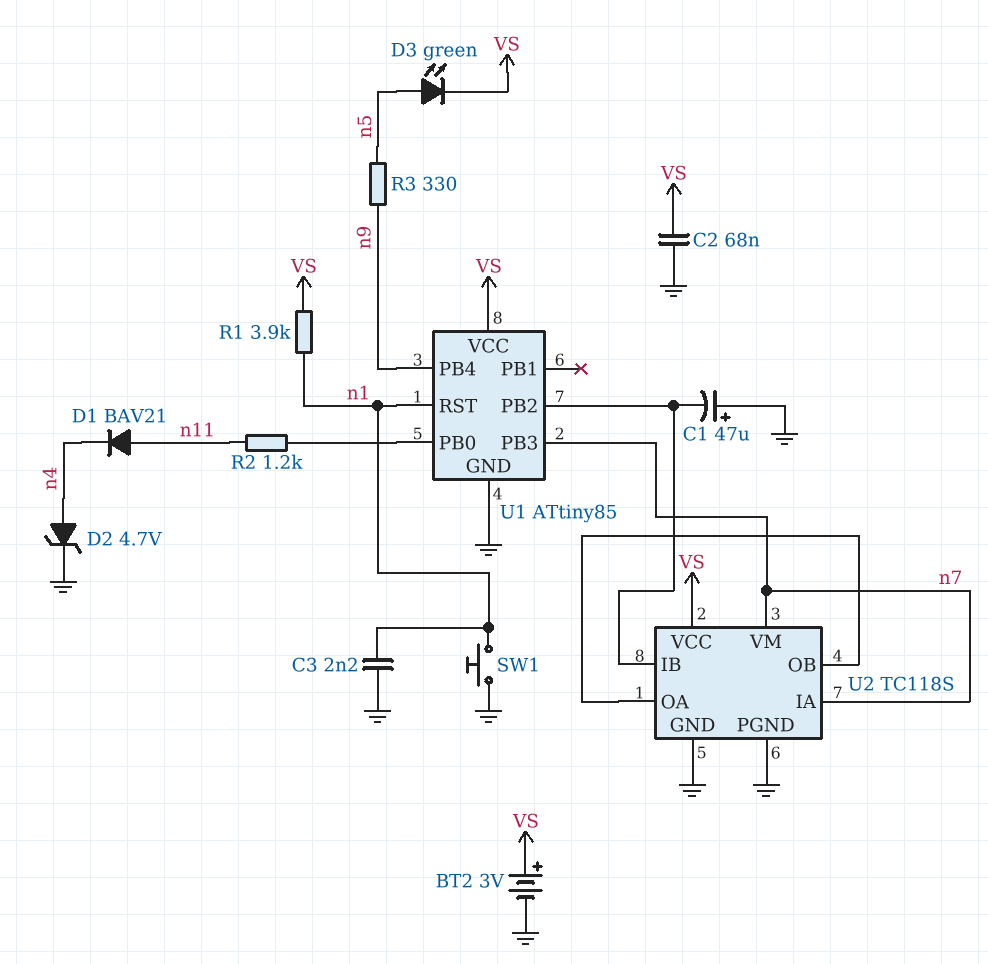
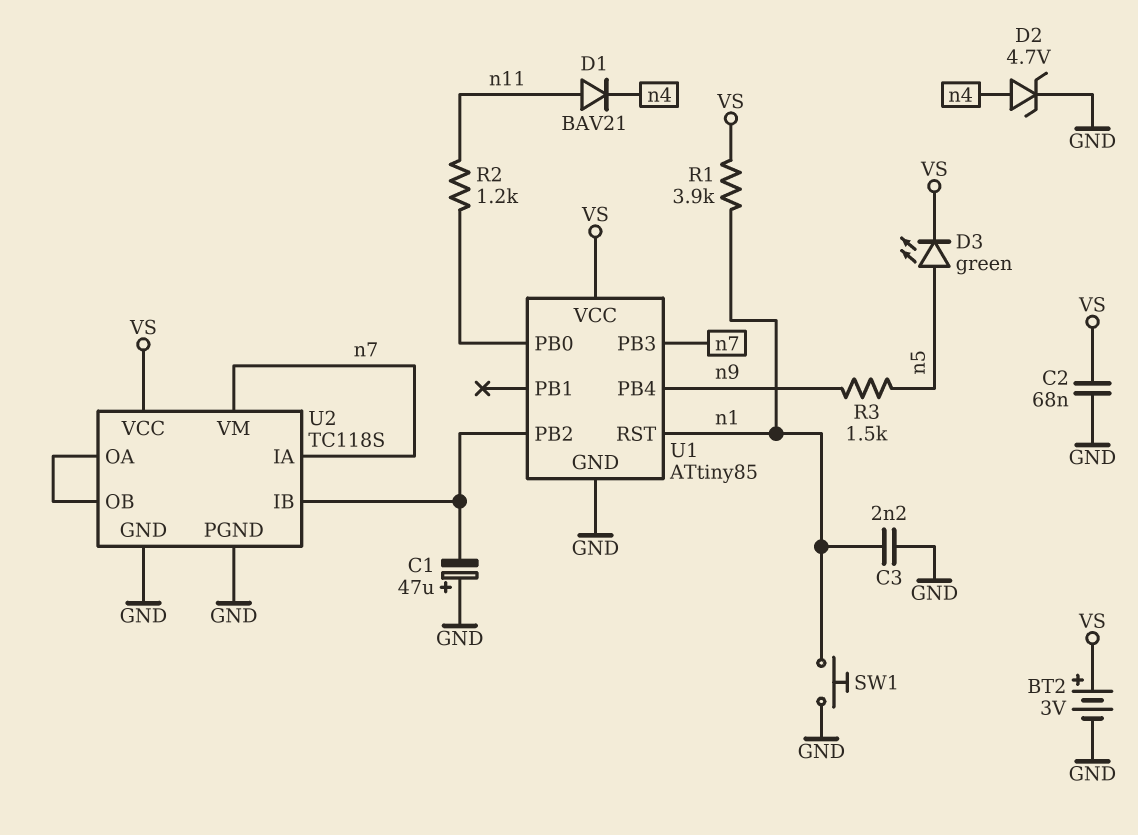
R3: 330 (n5, n9) -> 1.5k (n5, n9)

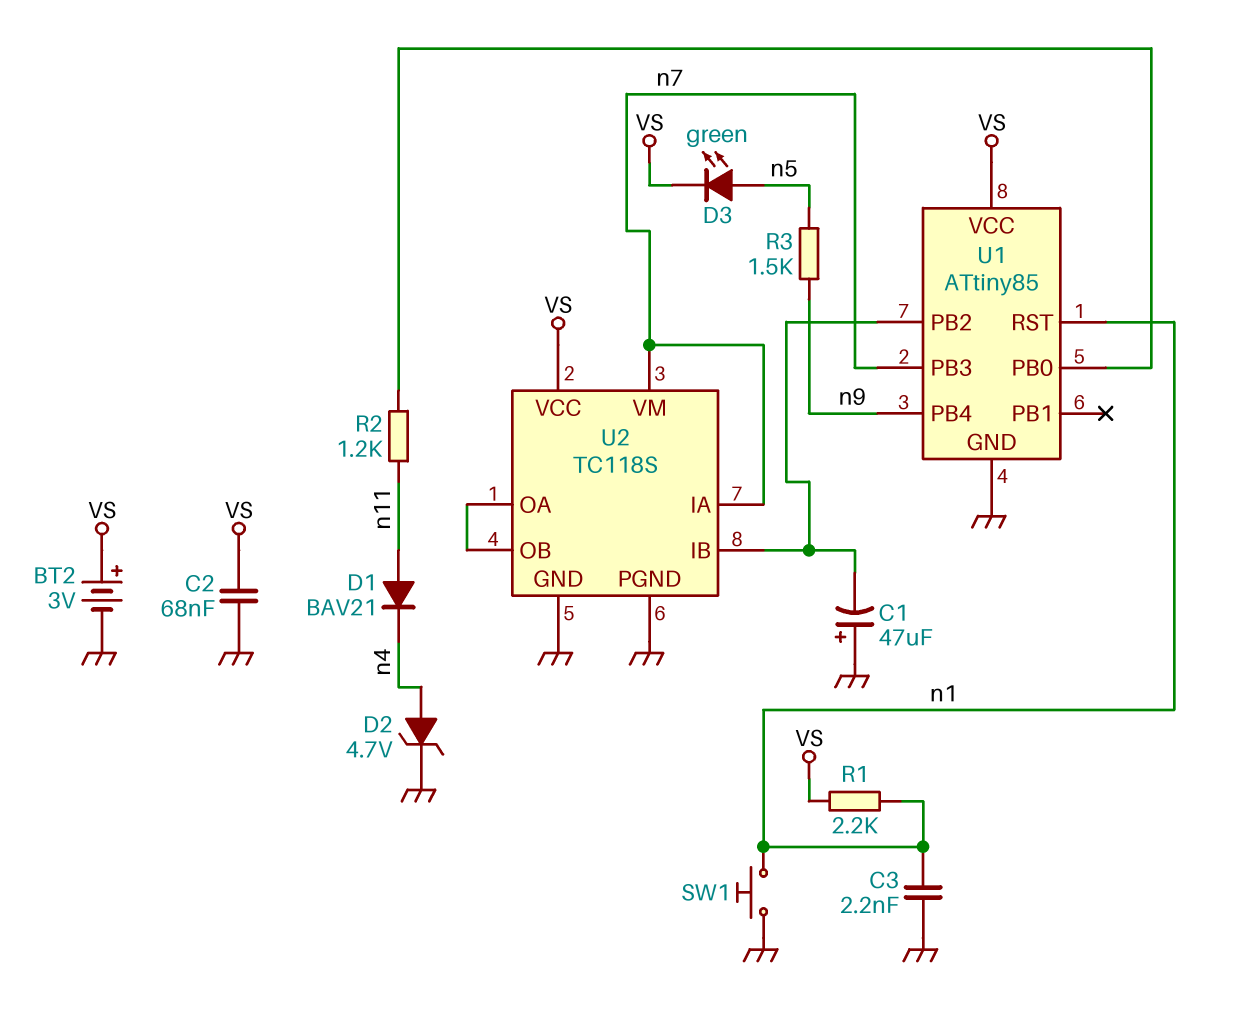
R1: 3.9k (VS, n1) -> 2.2k (VS, n1)

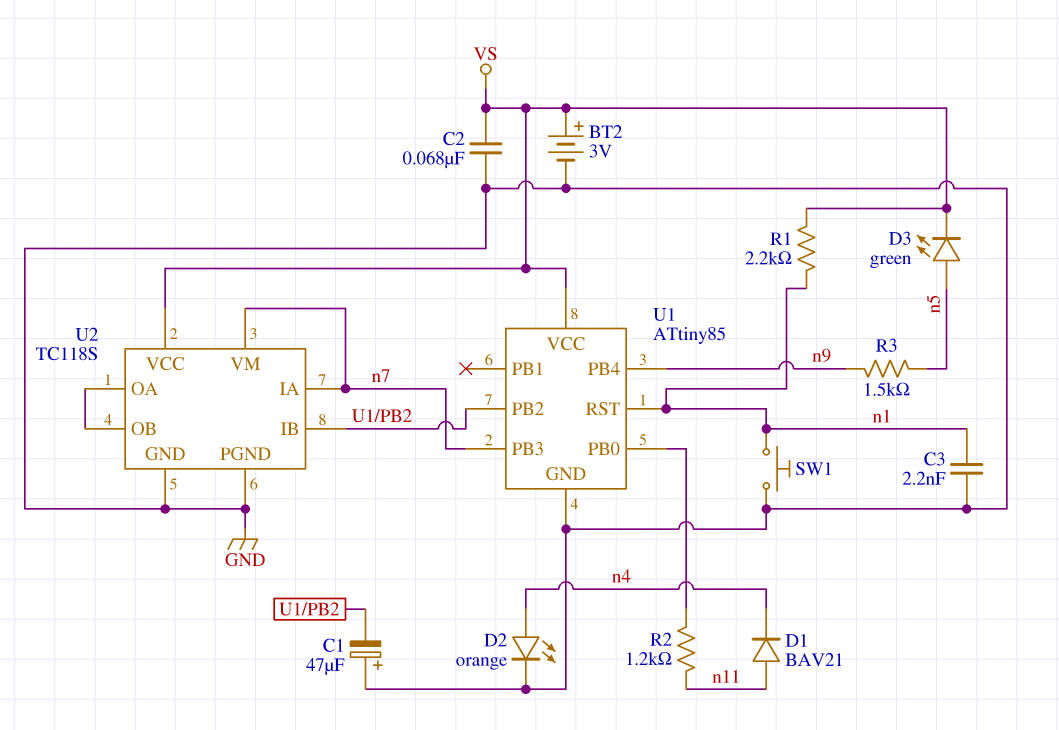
D2: zener 4.7V (A n4, K GND) -> LED orange (A n4, K GND)

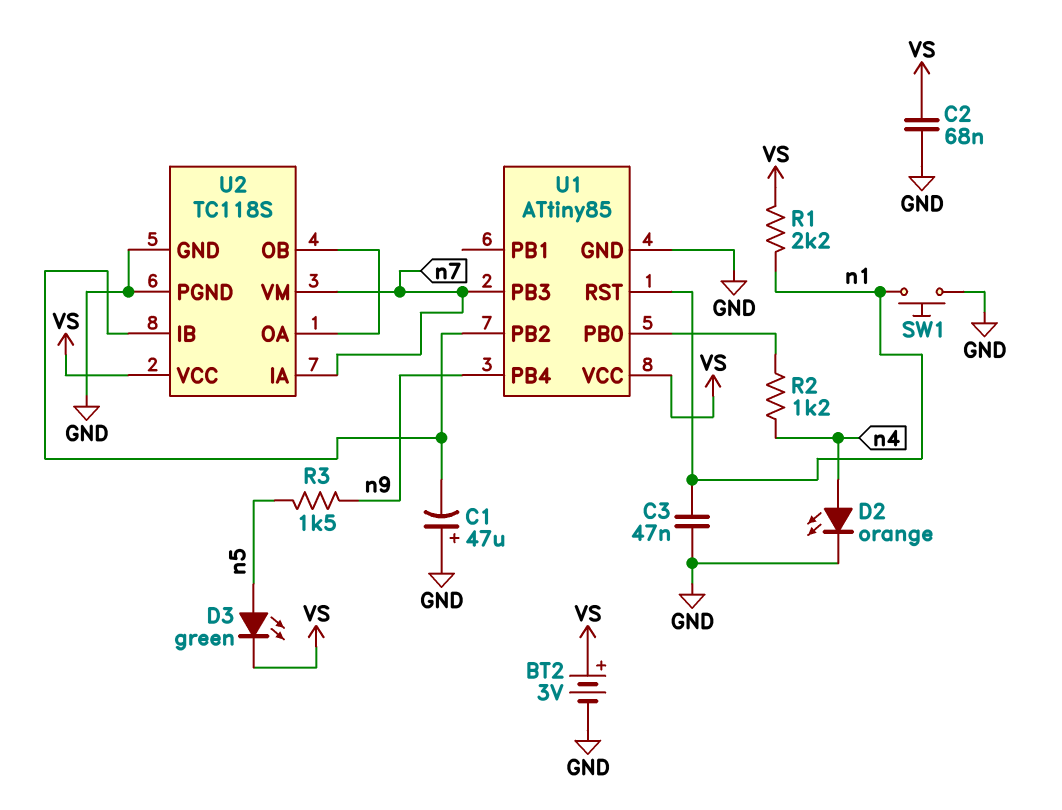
C3: 2.2nF (GND, n1) -> 47nF (GND, n1)
D1: diode BAV21 (A n11, K n4) -> none
R2: 1.2k (U1/PB0, n11) -> 1.2k (U1/PB0, n4)

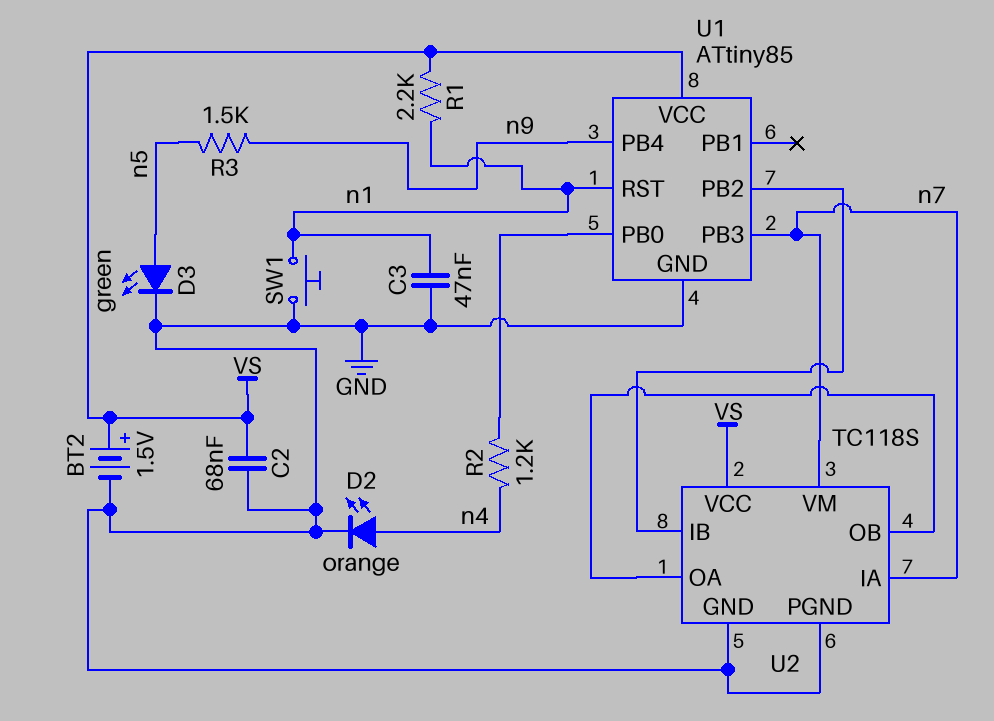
BT2: 3V (plus VS, minus GND) -> 1.5V (plus VS, minus GND)
C1: 47uF (plus GND, minus U1/PB2) -> none
D3: LED green (A n5, K VS) -> LED green (A n5, K GND)

